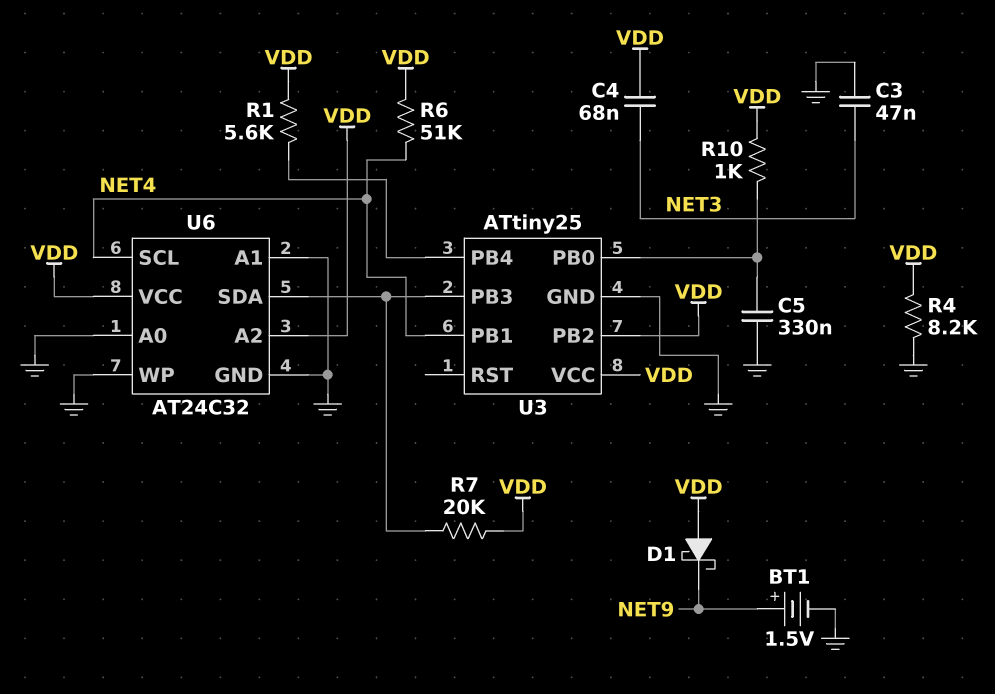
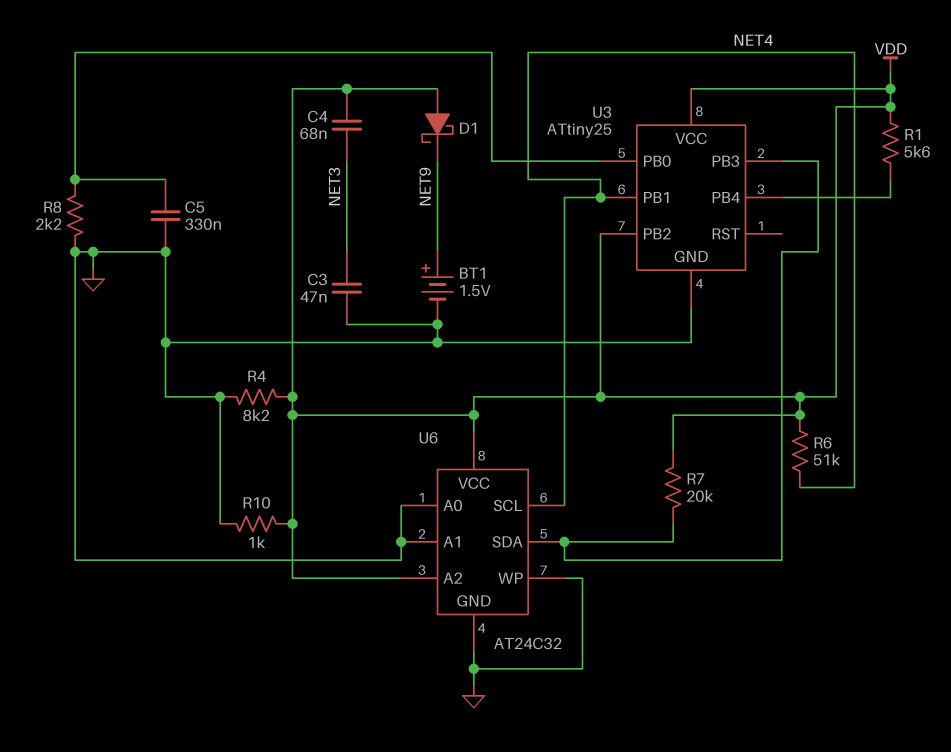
R8: none -> 2.2k (GND, U3/PB0)
R10: 1k (U3/PB0, VDD) -> 1k (GND, VDD)

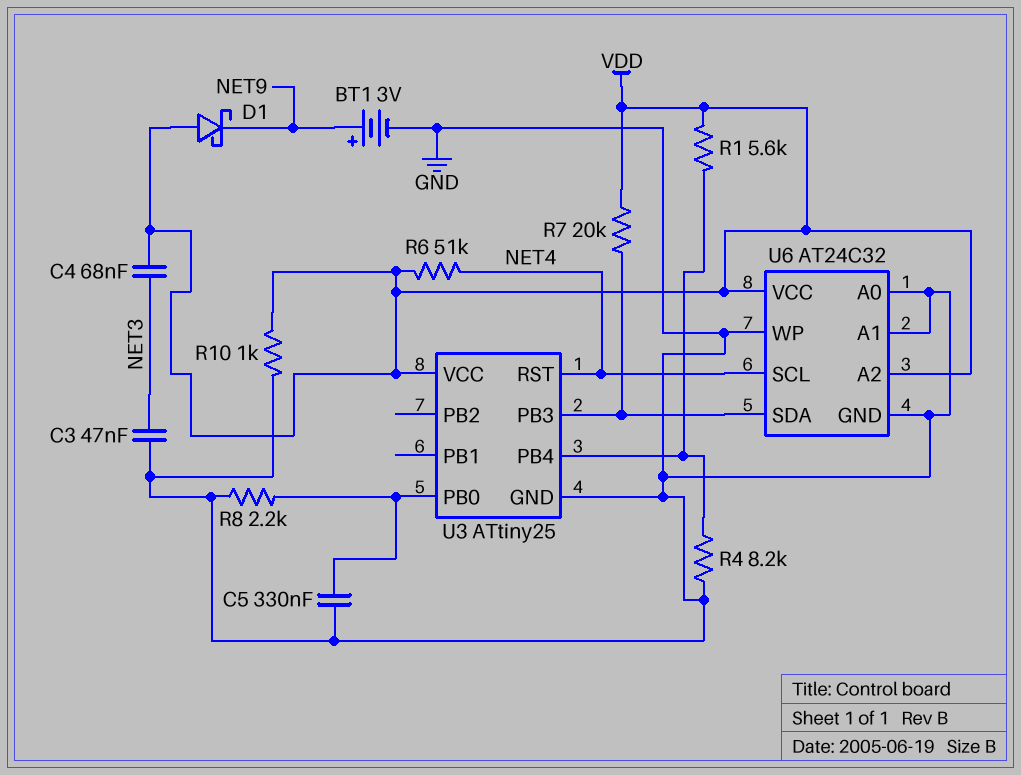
BT1: 1.5V (plus NET9, minus GND) -> 3V (plus NET9, minus GND)
R4: 8.2k (GND, VDD) -> 8.2k (GND, U3/PB4)
U3 pin PB1: NET4 -> none
U3 pin PB2: VDD -> none
U3 pin RST: none -> NET4

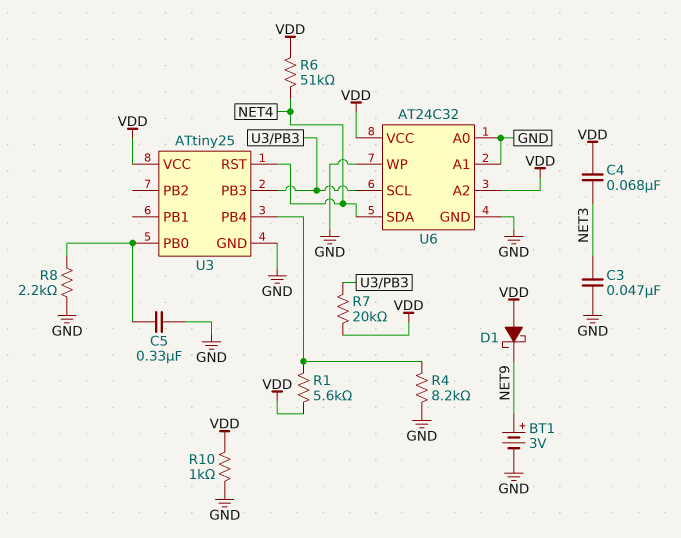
U6 pin SCL: NET4 -> U3/PB3
U6 pin SDA: U3/PB3 -> NET4

